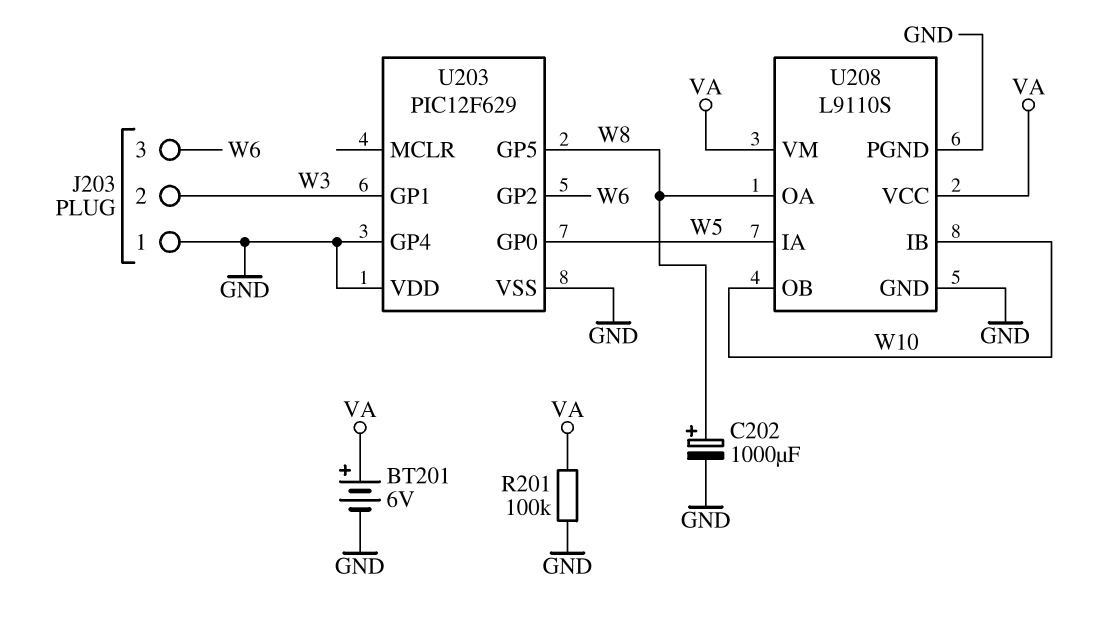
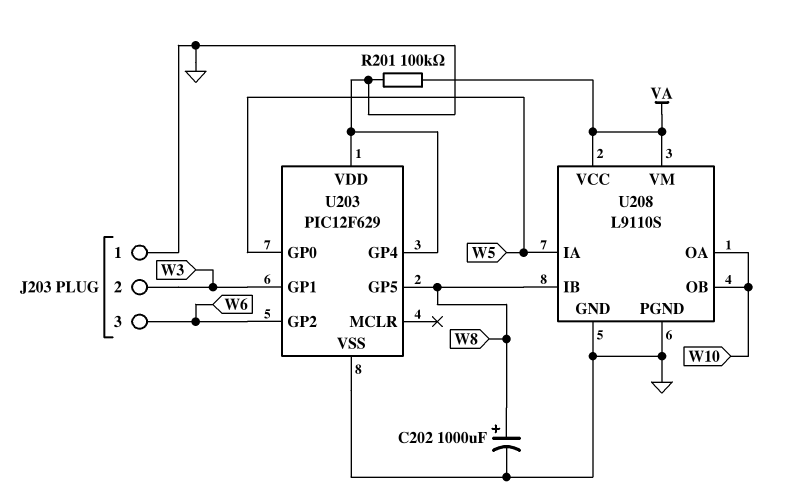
BT201: 6V (plus VA, minus GND) -> none
U208 pin IB: W10 -> W8
U208 pin OA: W8 -> W10

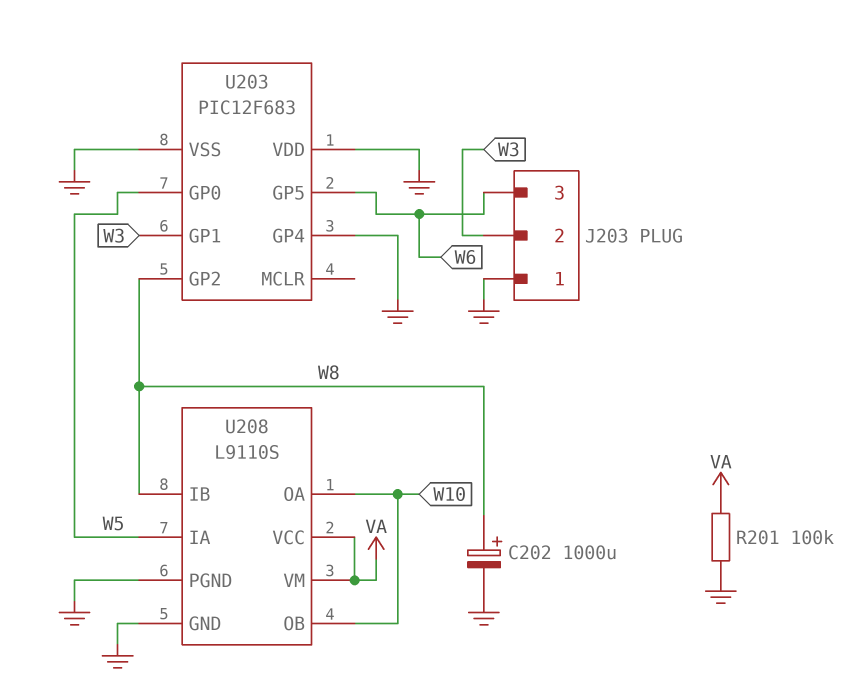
U203: PIC12F629 -> PIC12F683
U203 pin GP2: W6 -> W8
U203 pin GP5: W8 -> W6

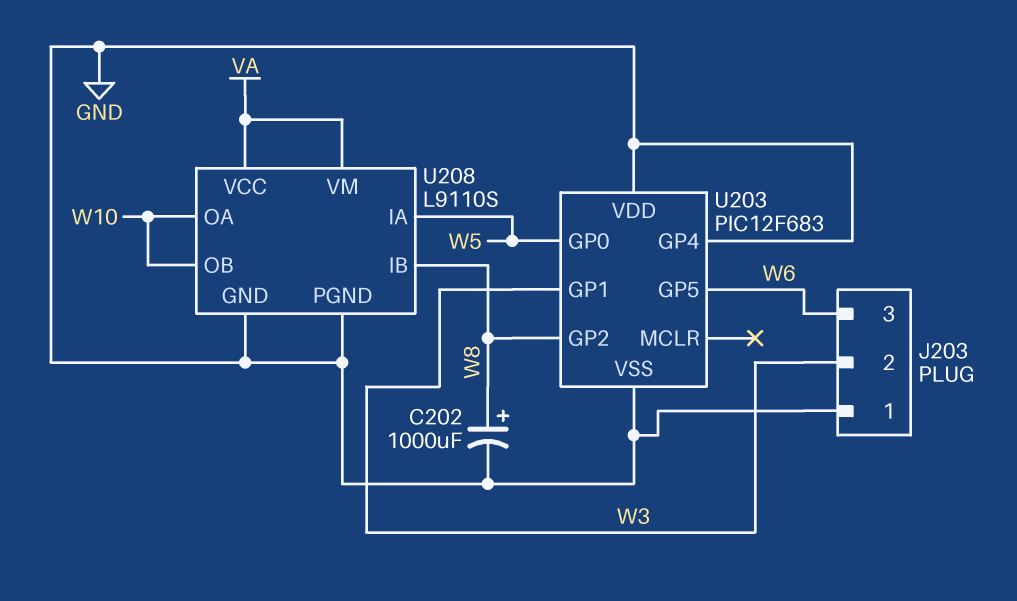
R201: 100k (GND, VA) -> none

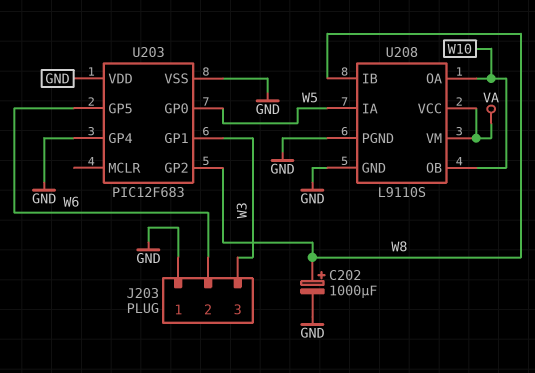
J203 pin 2: W3 -> W6
J203 pin 3: W6 -> W3

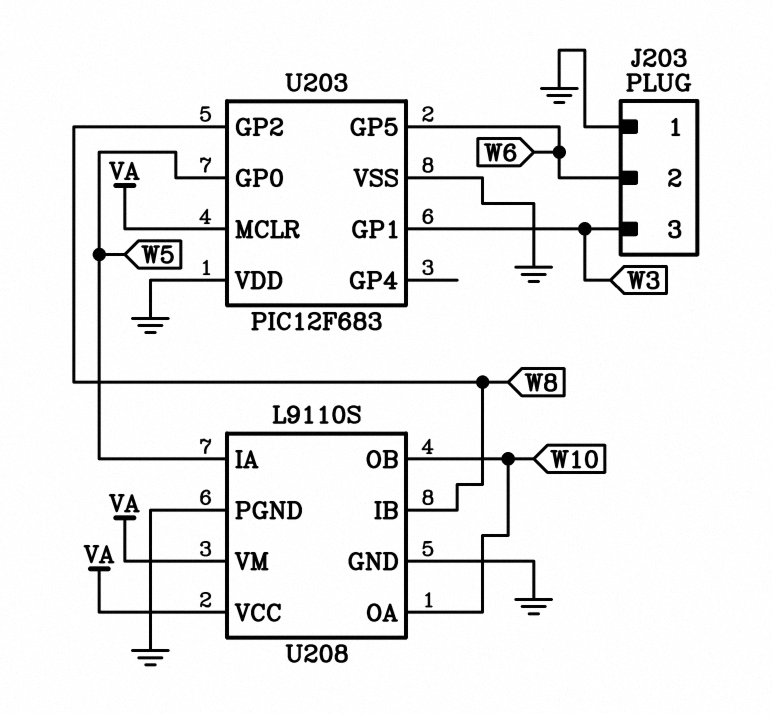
C202: 1000uF (plus W8, minus GND) -> none
U203 pin GP4: GND -> none
U203 pin MCLR: none -> VA

